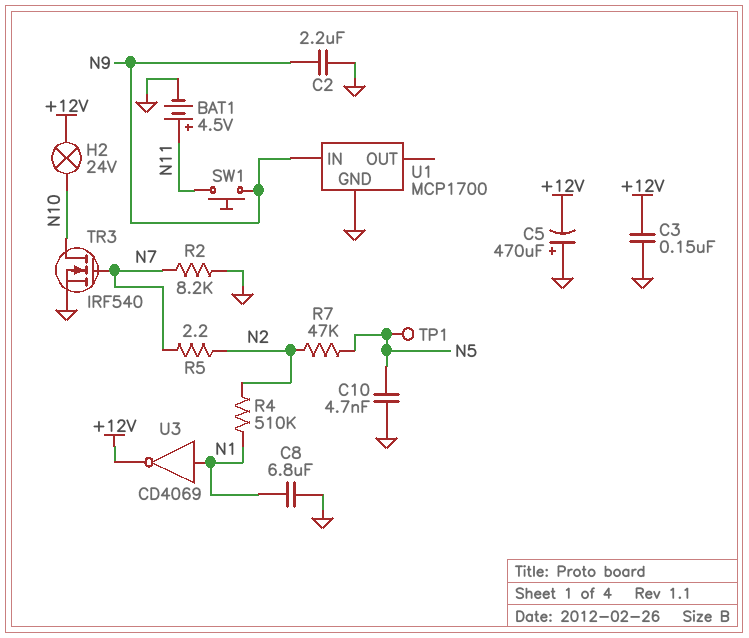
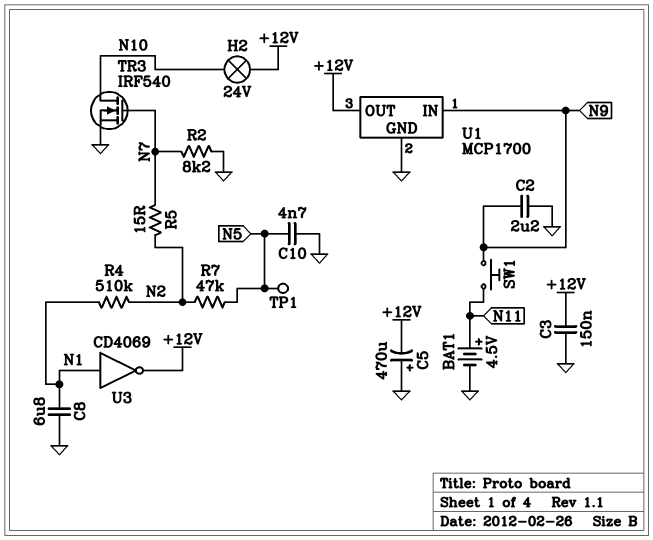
R5: 2.2 (N2, N7) -> 15 (N2, N7)
U1 pin OUT: none -> +12V

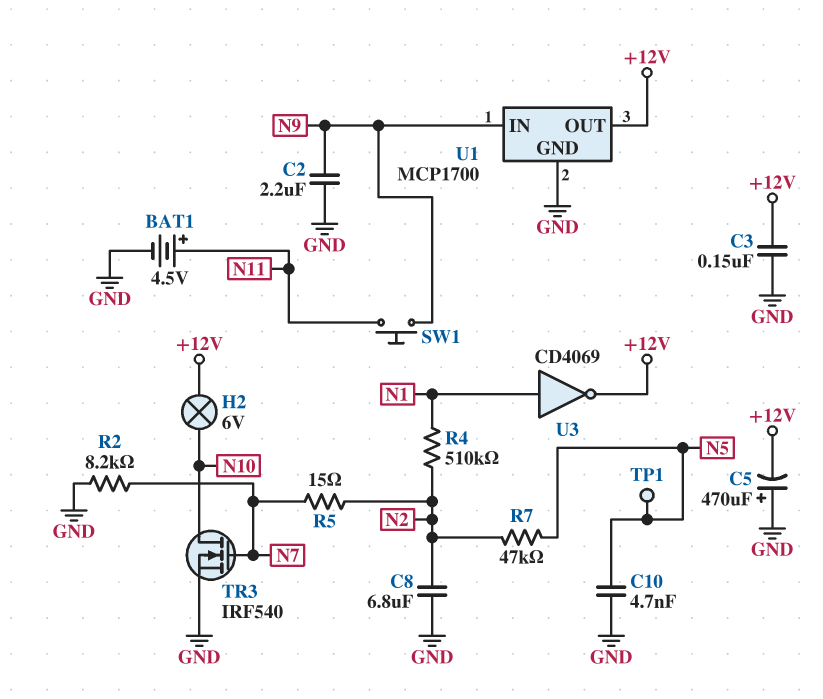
C8: 6.8uF (GND, N1) -> 6.8uF (GND, N2)
H2: lamp 24V (+12V, N10) -> lamp 6V (+12V, N10)

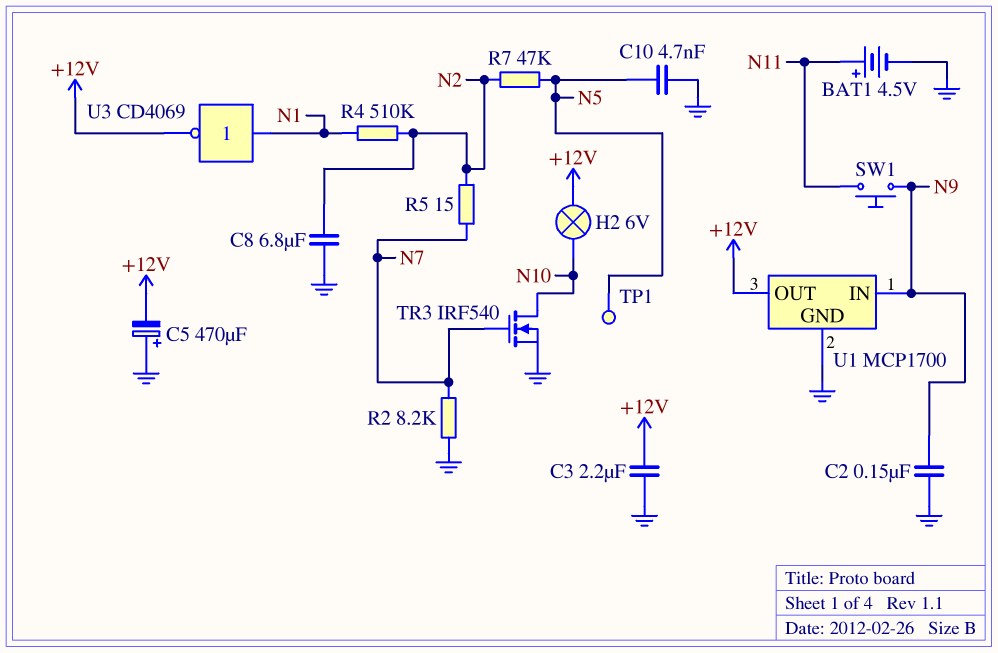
C2: 2.2uF (GND, N9) -> 150nF (GND, N9)
C3: 150nF (+12V, GND) -> 2.2uF (+12V, GND)

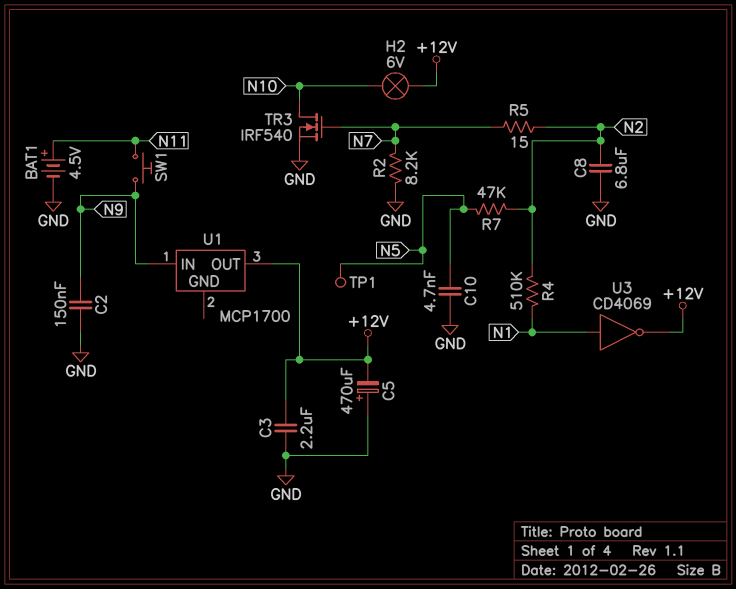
U1 pin GND: GND -> none

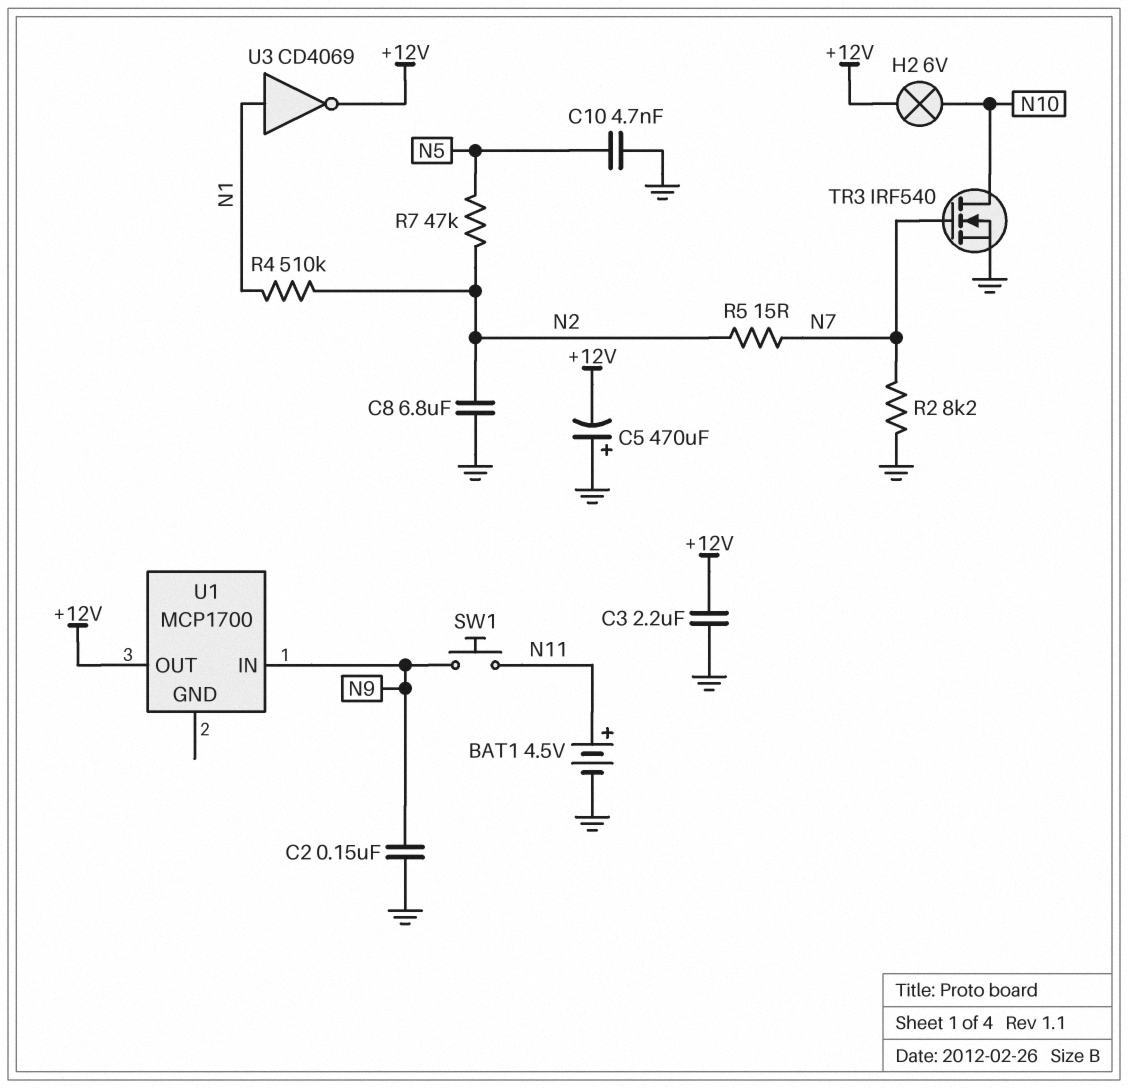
TP1: test point (N5) -> none

